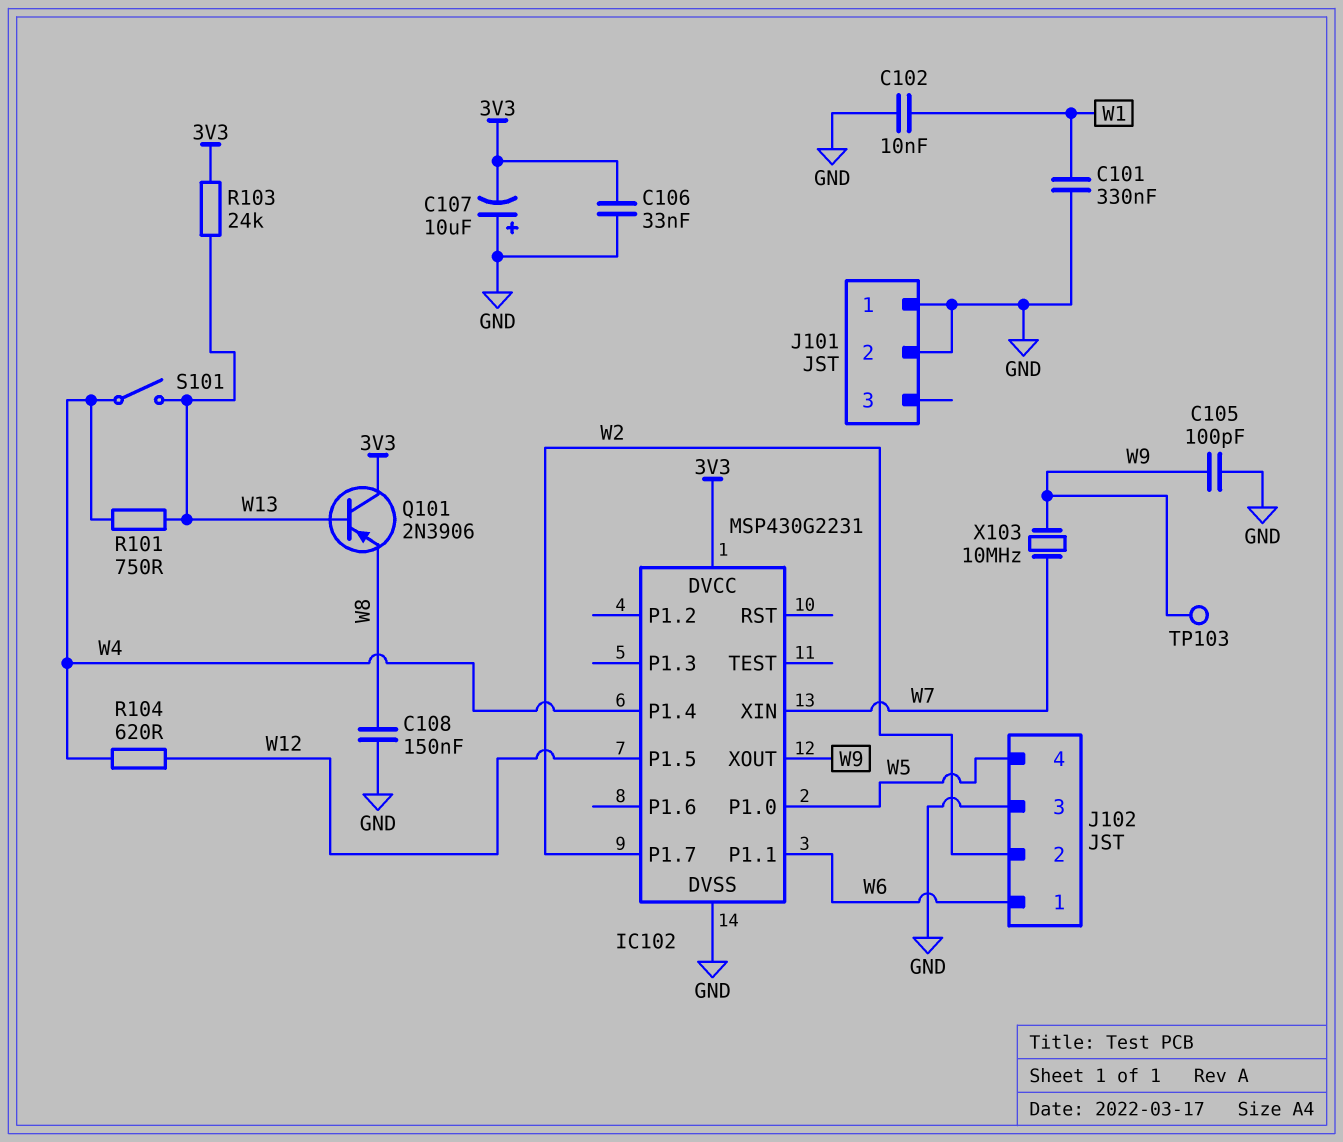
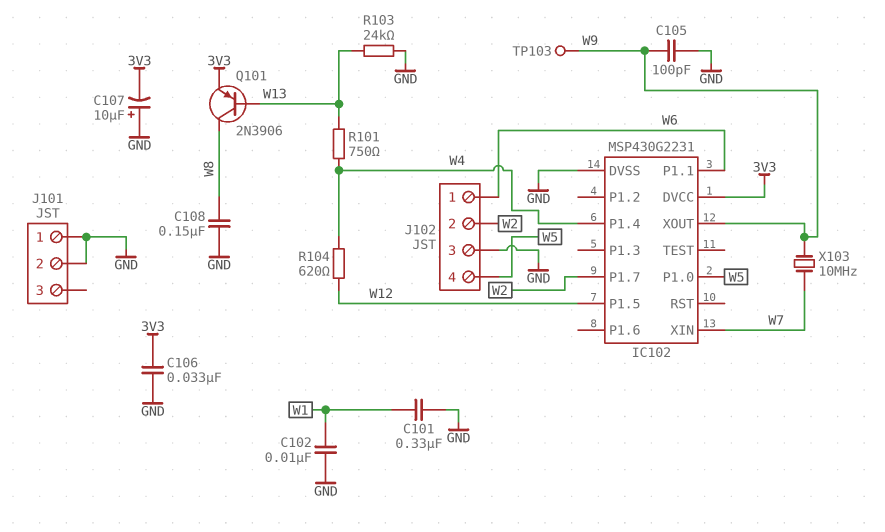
Q101: PNP 2N3906 (B W13, C 3V3, E W8) -> PNP 2N3906 (B W13, C W8, E 3V3)
R103: 24k (3V3, W13) -> 24k (GND, W13)
S101: switch (W4, W13) -> none

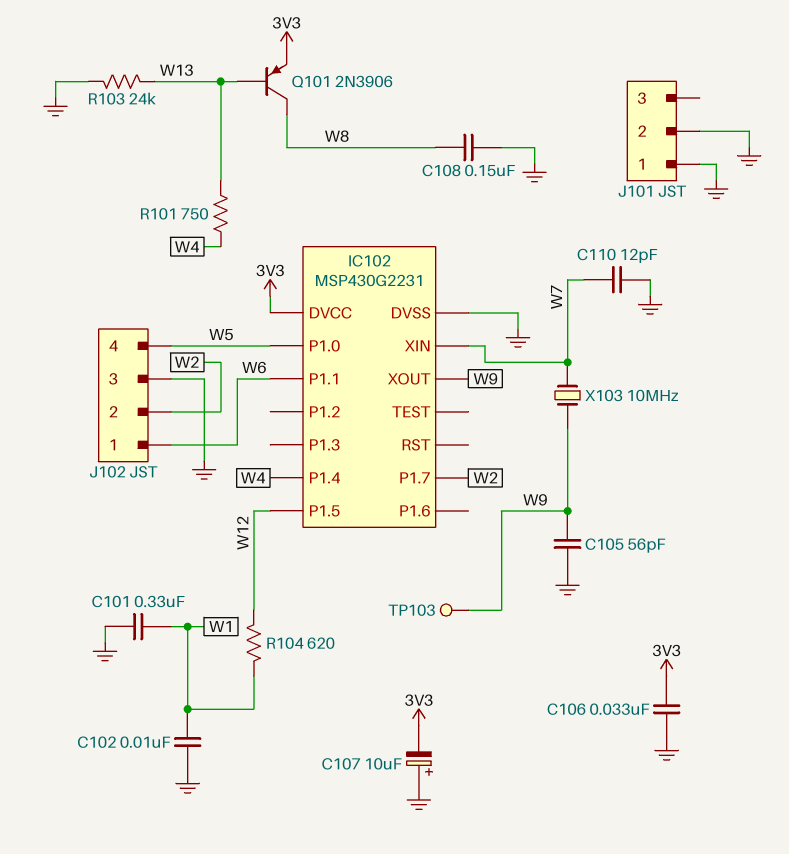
C105: 100pF (GND, W9) -> 56pF (GND, W9)
C110: none -> 12pF (GND, W7)
R104: 620 (W4, W12) -> 620 (W1, W12)

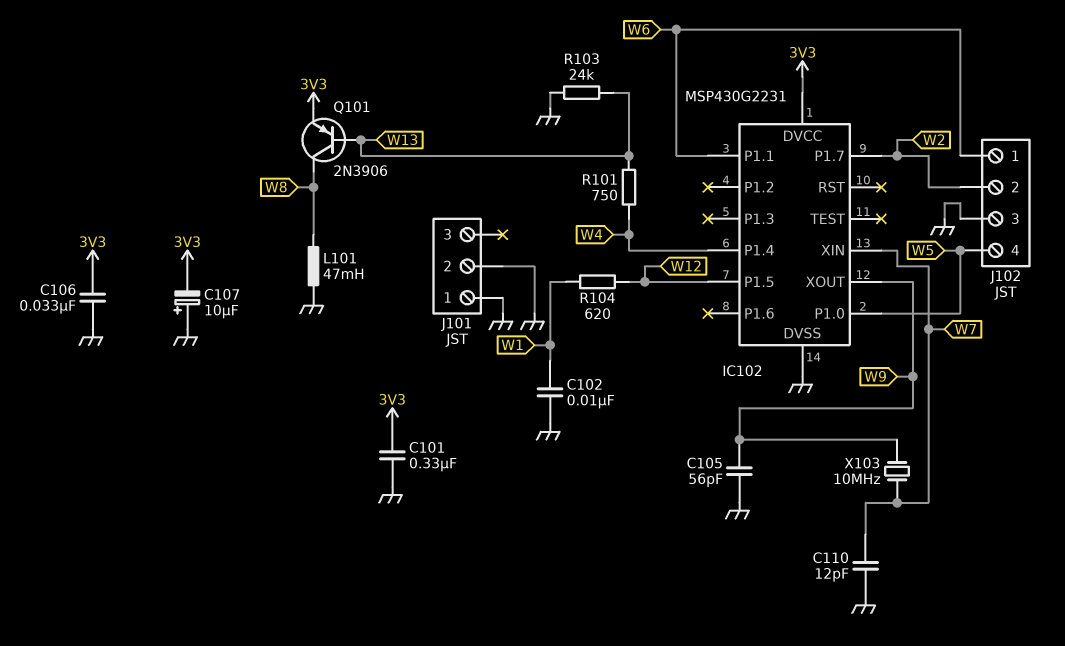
C101: 330nF (GND, W1) -> 330nF (3V3, GND)
C108: 150nF (GND, W8) -> none
L101: none -> 47mH (GND, W8)
TP103: test point (W9) -> none

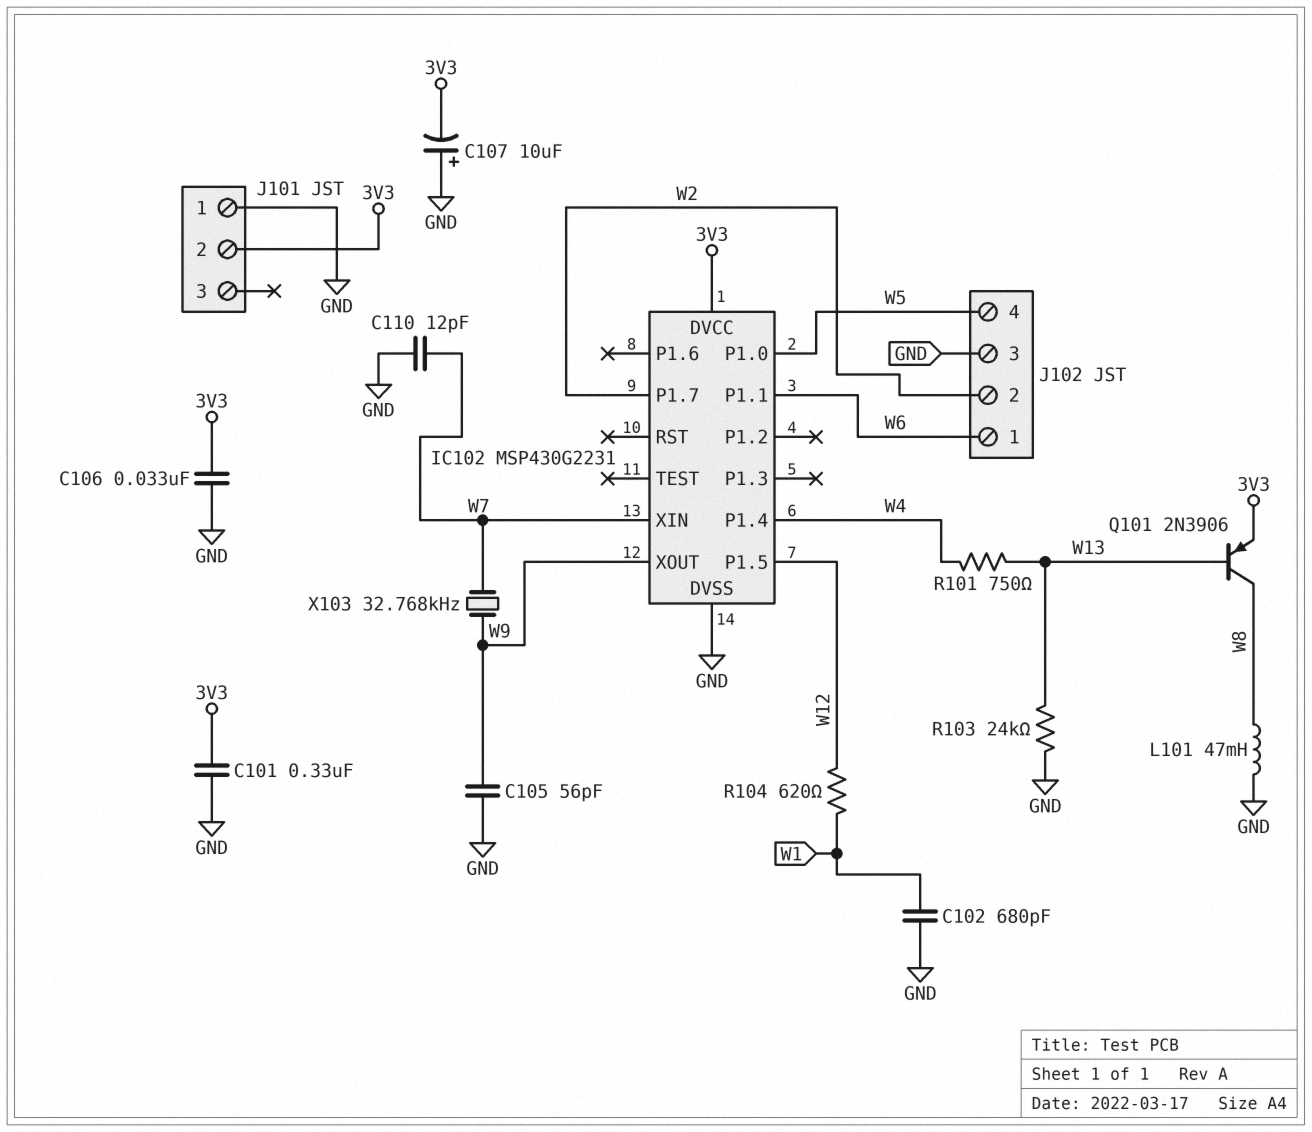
C102: 10nF (GND, W1) -> 680pF (GND, W1)
J101 pin 2: GND -> 3V3
X103: 10MHz (W7, W9) -> 32.768kHz (W7, W9)

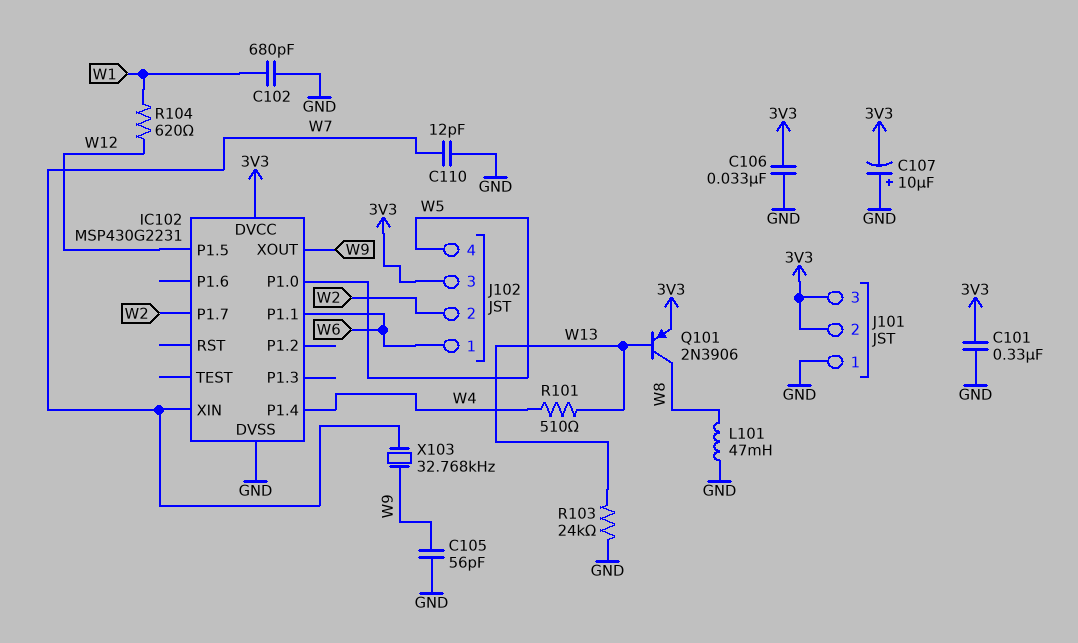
J101 pin 3: none -> 3V3
J102 pin 3: GND -> 3V3
R101: 750 (W4, W13) -> 510 (W4, W13)

